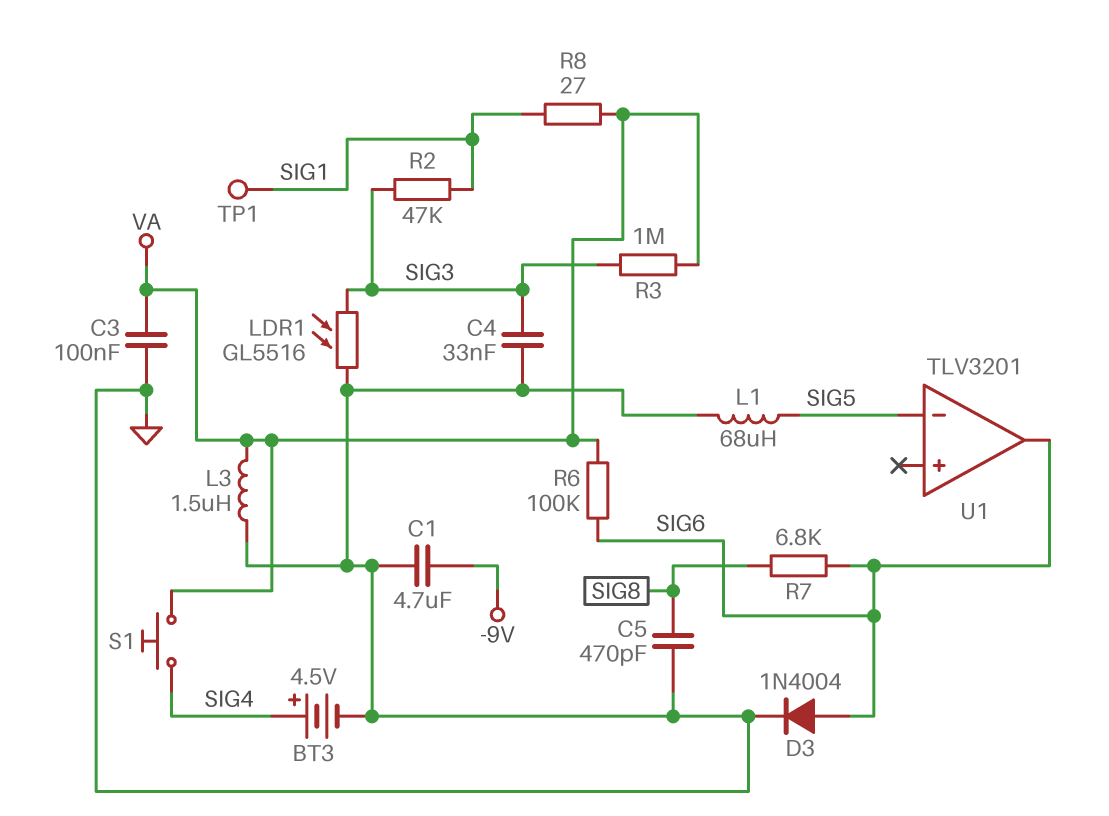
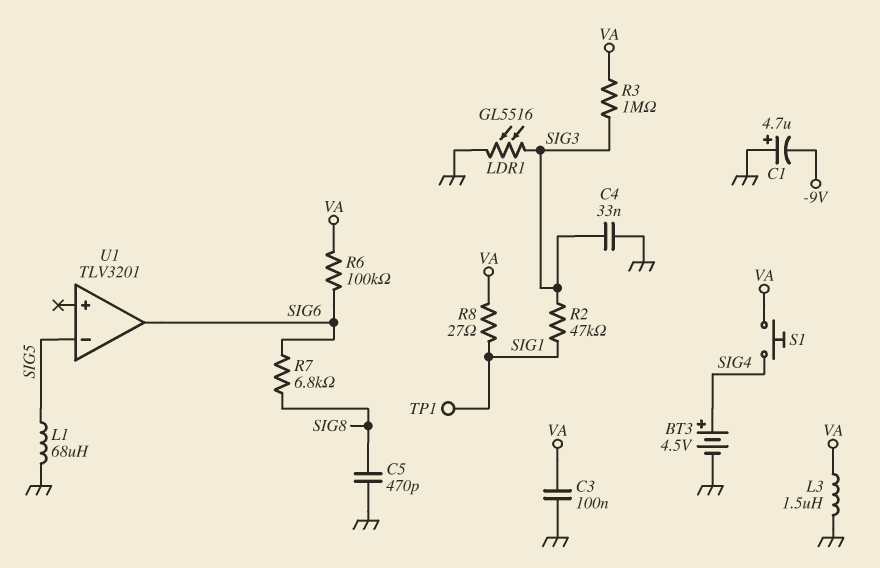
C1: 4.7uF (-9V, GND) -> 4.7uF (plus GND, minus -9V)
D3: diode 1N4004 (A SIG6, K GND) -> none

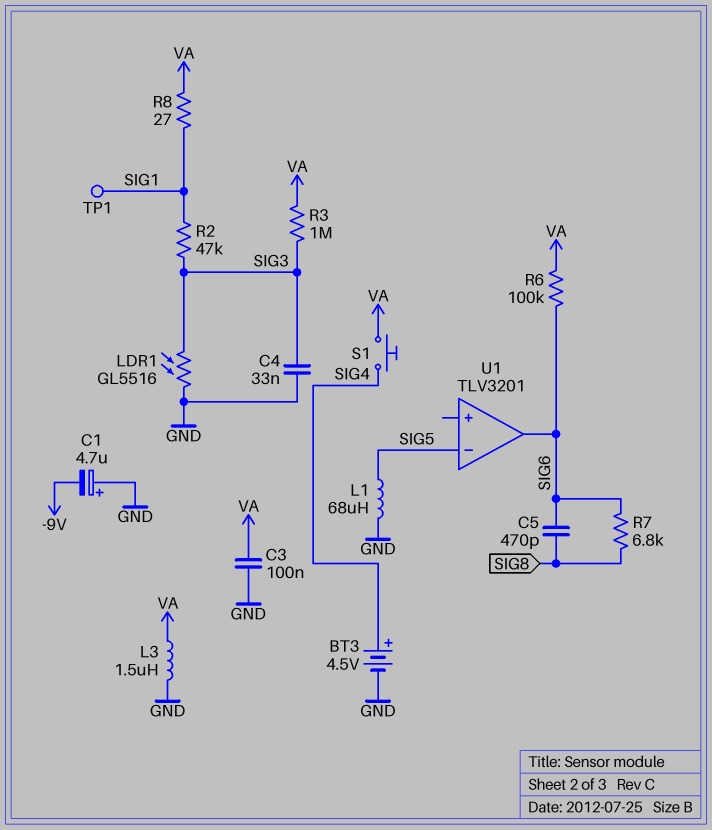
C5: 470pF (GND, SIG8) -> 470pF (SIG6, SIG8)

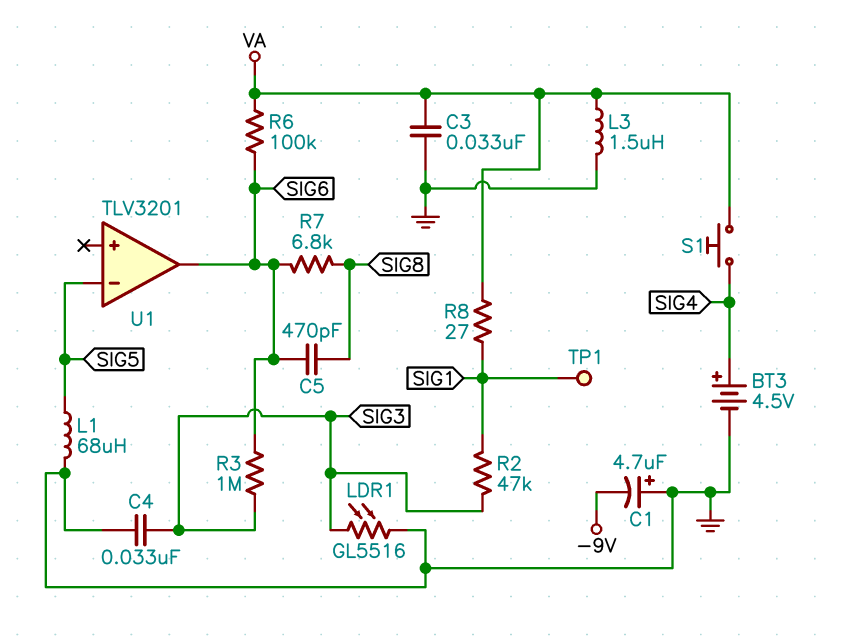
C3: 100nF (GND, VA) -> 33nF (GND, VA)
R3: 1M (SIG3, VA) -> 1M (SIG3, SIG6)

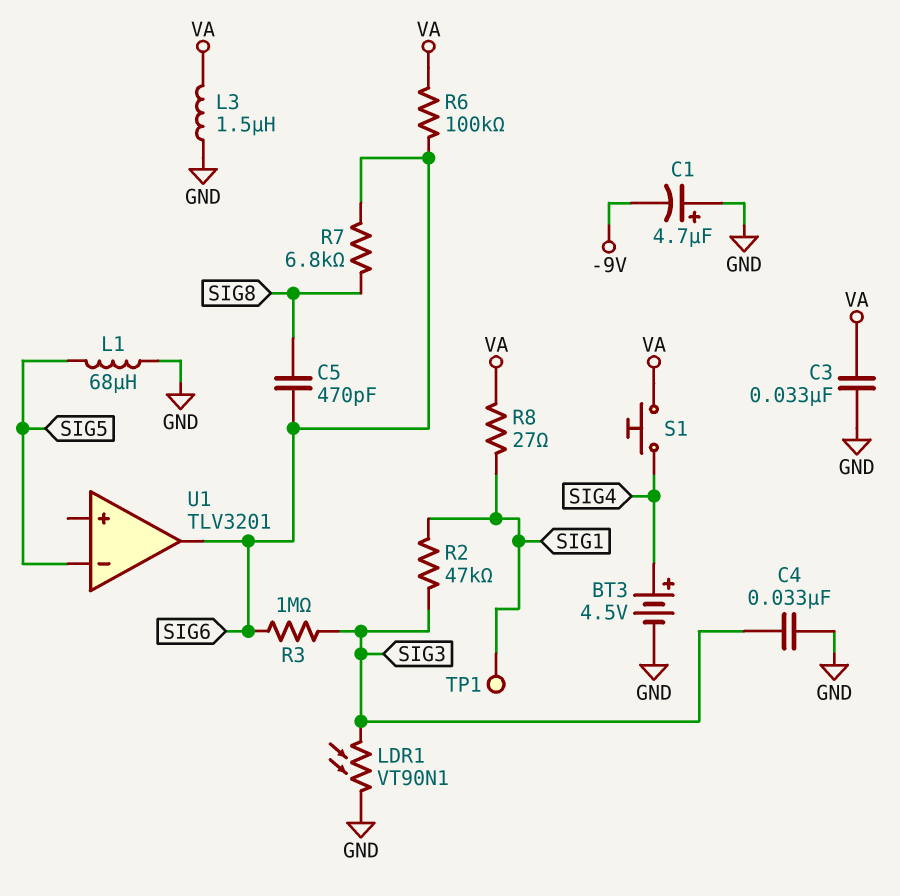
LDR1: GL5516 (GND, SIG3) -> VT90N1 (GND, SIG3)

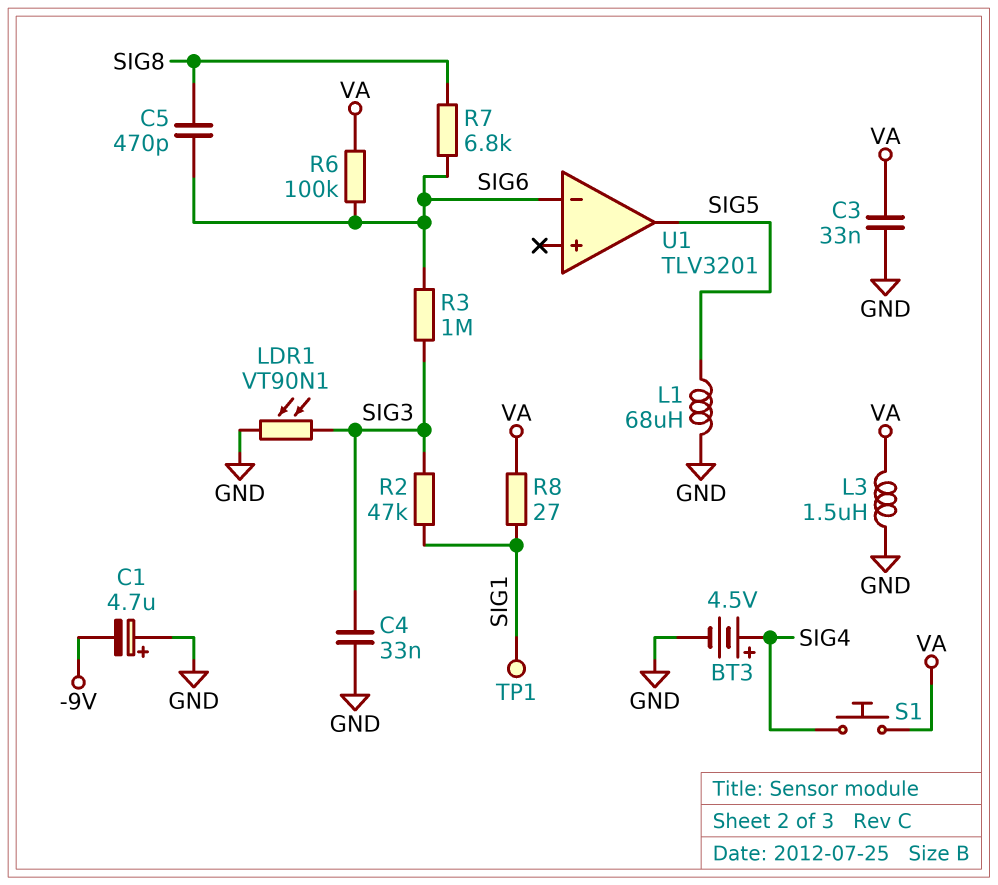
U1 pin in-: SIG5 -> SIG6
U1 pin out: SIG6 -> SIG5

